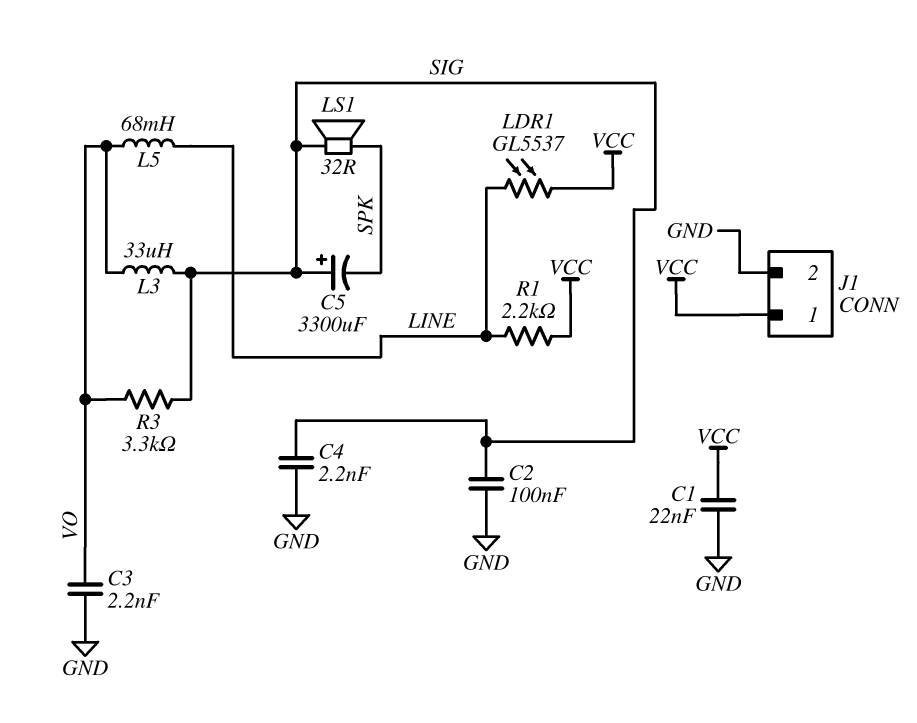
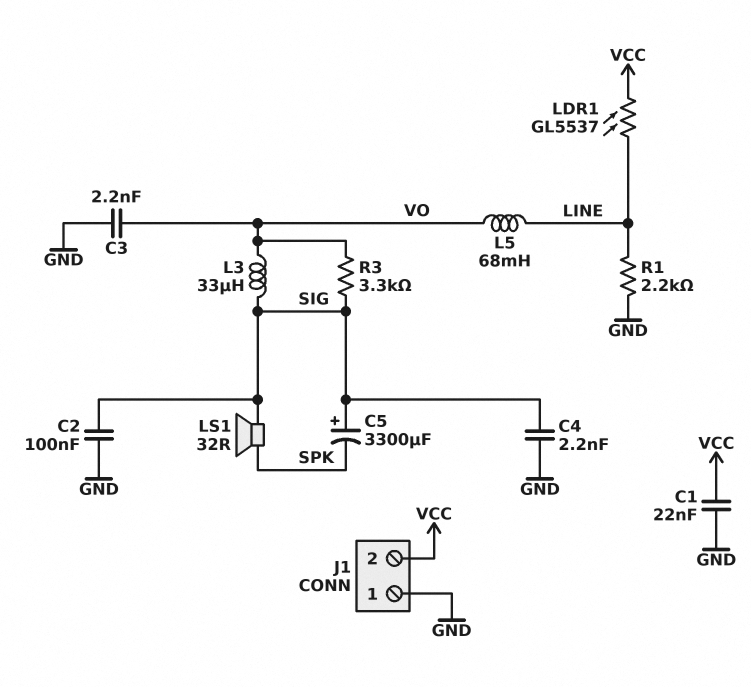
J1 pin 1: VCC -> GND
J1 pin 2: GND -> VCC
R1: 2.2k (LINE, VCC) -> 2.2k (GND, LINE)

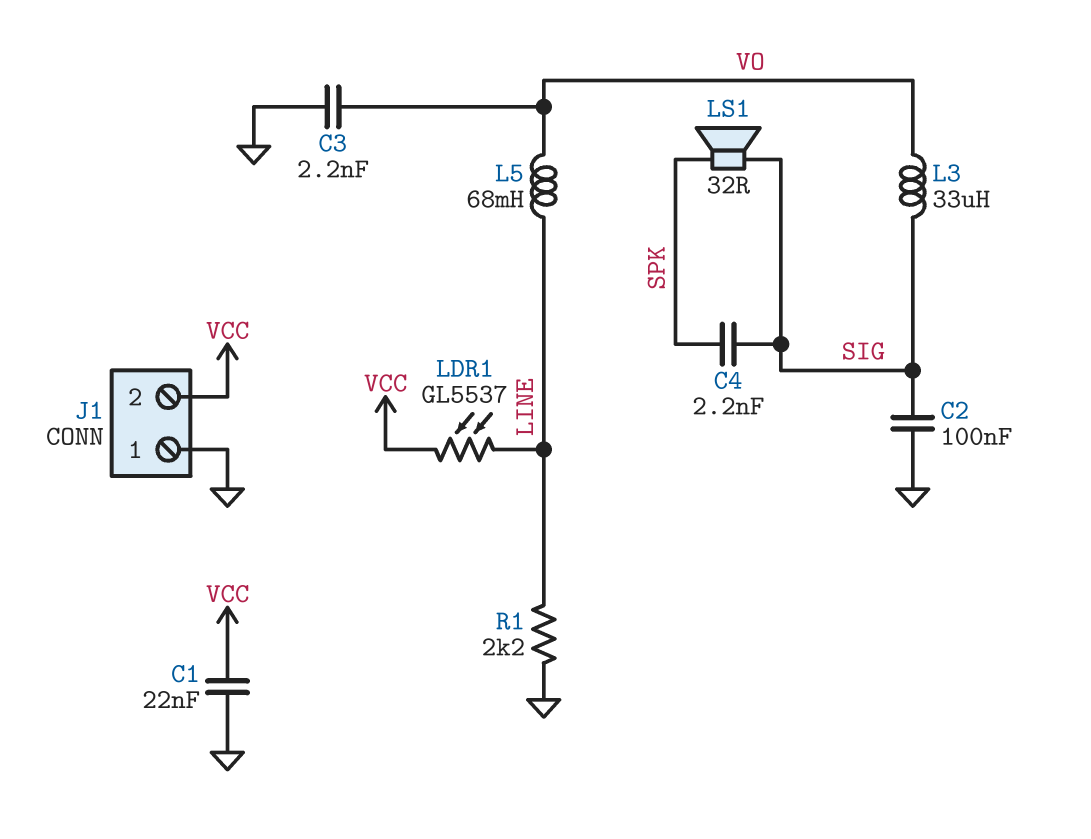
C4: 2.2nF (GND, SIG) -> 2.2nF (SIG, SPK)
C5: 3300uF (plus SIG, minus SPK) -> none
R3: 3.3k (SIG, VO) -> none

